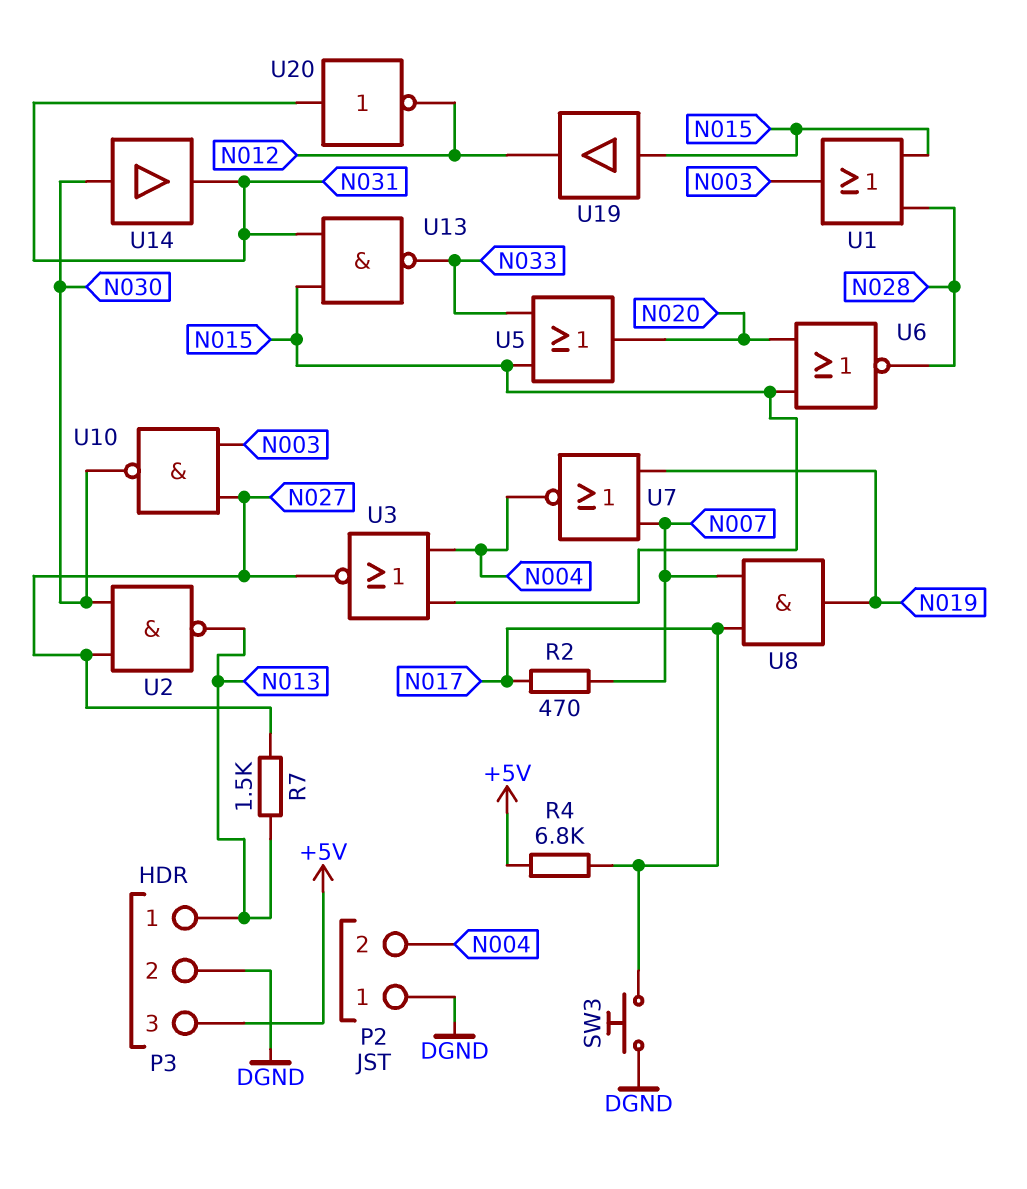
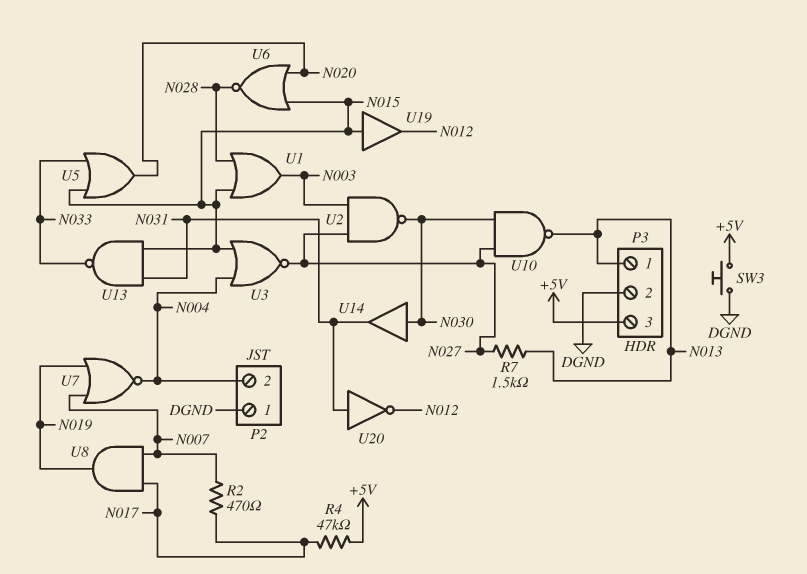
R4: 6.8k (+5V, N017) -> 47k (+5V, N017)
SW3: button (DGND, N017) -> button (+5V, DGND)
U2: NAND (in N027, in N030, out N013) -> NAND (in N003, in N027, out N030)
U10: NAND (in N003, in N027, out N030) -> NAND (in N027, in N030, out N013)

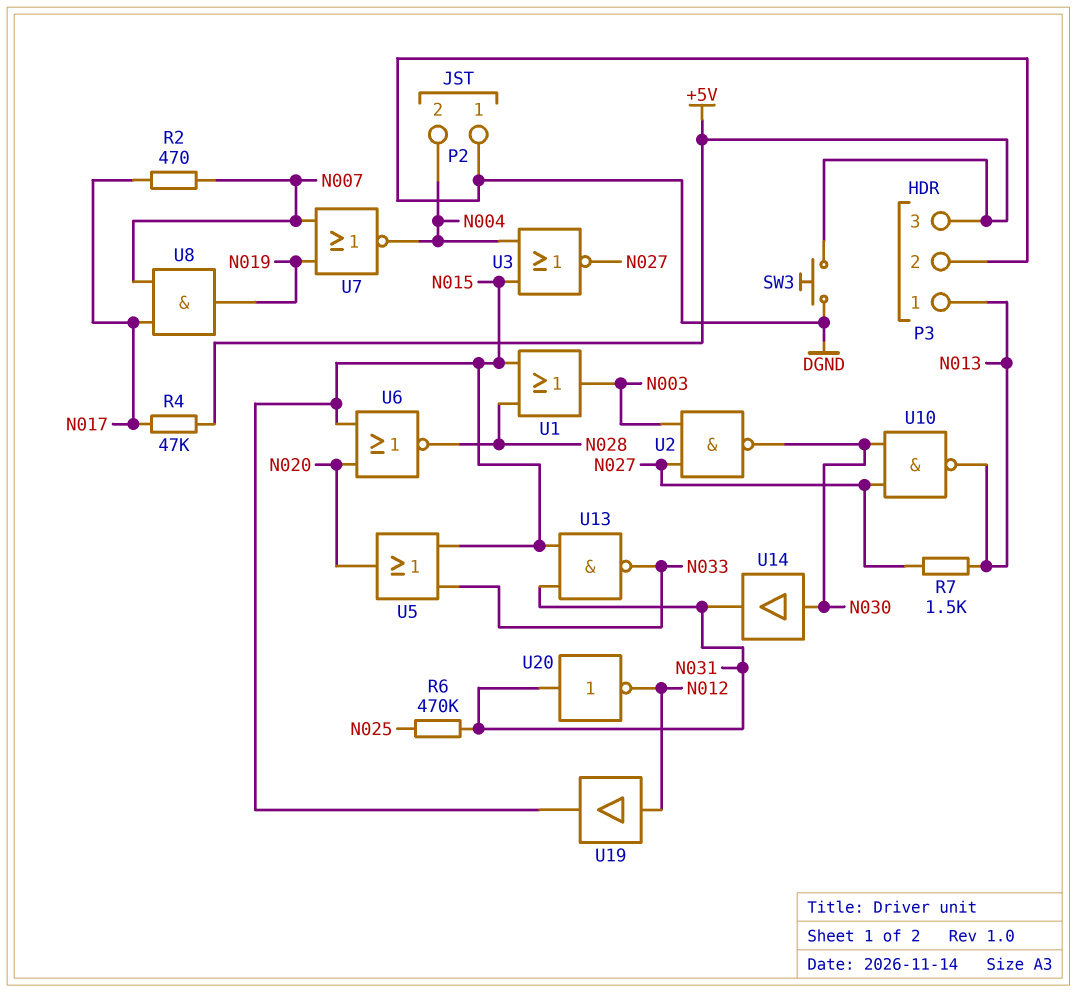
R6: none -> 470k (N025, N031)
U19: buffer (in N015, out N012) -> buffer (in N012, out N015)

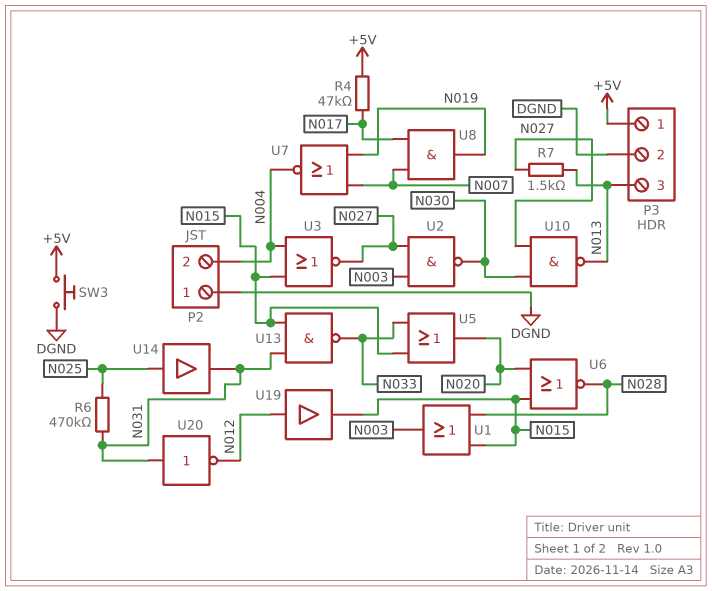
P3 pin 1: N013 -> +5V
P3 pin 3: +5V -> N013
R2: 470 (N007, N017) -> none
U14: buffer (in N030, out N031) -> buffer (in N025, out N031)

